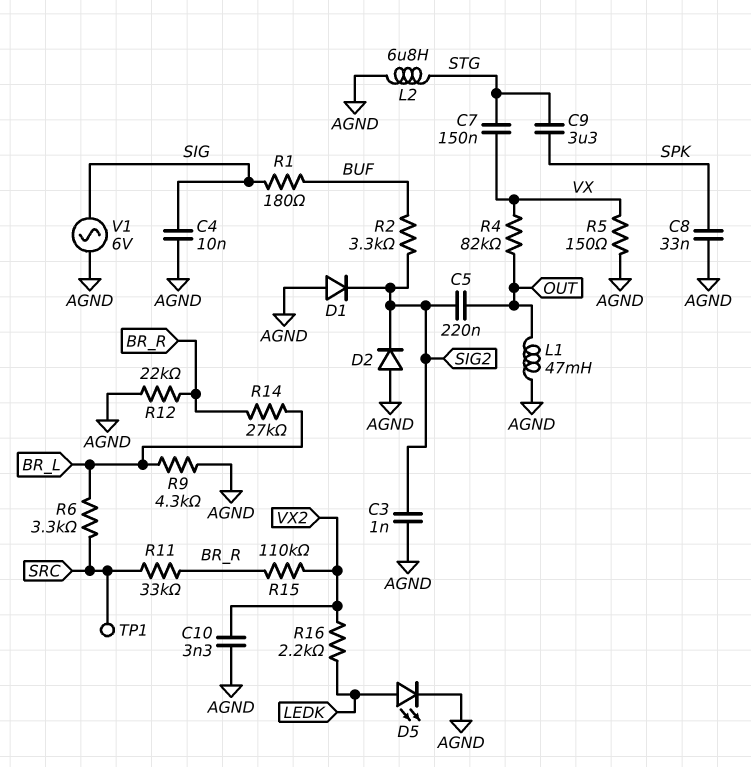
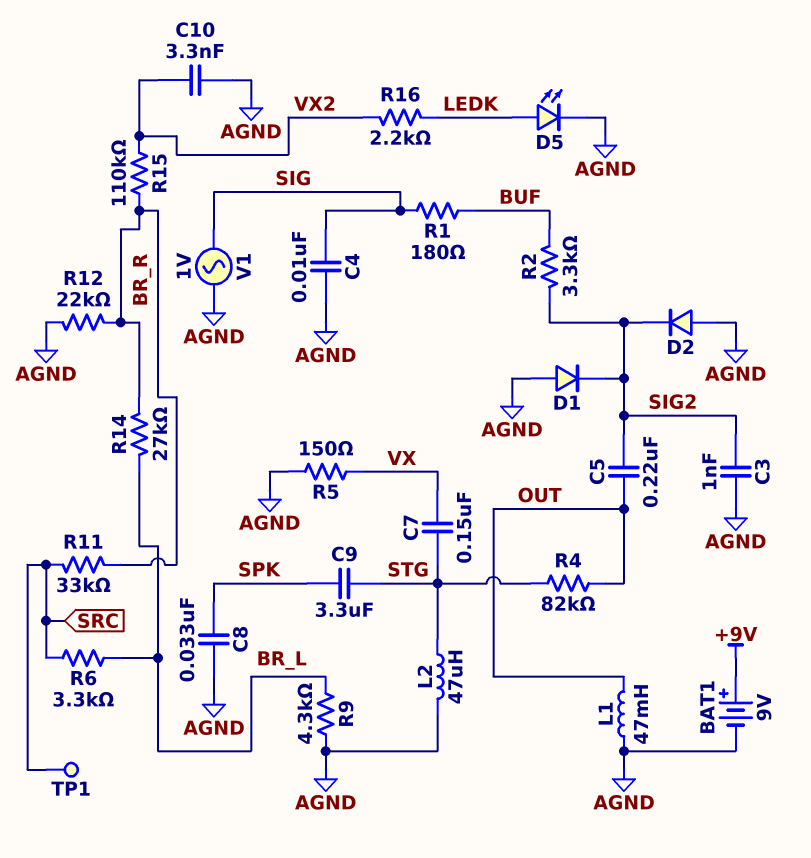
BAT1: none -> 9V (plus +9V, minus AGND)
L2: 6.8uH (AGND, STG) -> 47uH (AGND, STG)
R4: 82k (OUT, VX) -> 82k (OUT, STG)
V1: AC 6V (AGND, SIG) -> AC 1V (AGND, SIG)

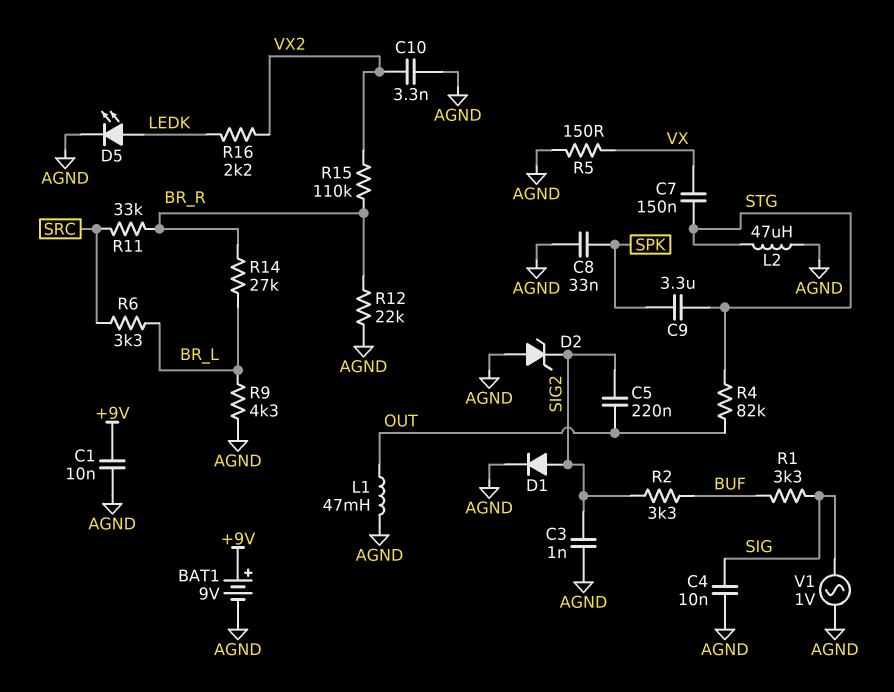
C1: none -> 10nF (+9V, AGND)
D1: diode (A AGND, K SIG2) -> diode (A SIG2, K AGND)
D2: diode (A AGND, K SIG2) -> zener (A AGND, K SIG2)
R1: 180 (BUF, SIG) -> 3.3k (BUF, SIG)
TP1: test point (SRC) -> none

